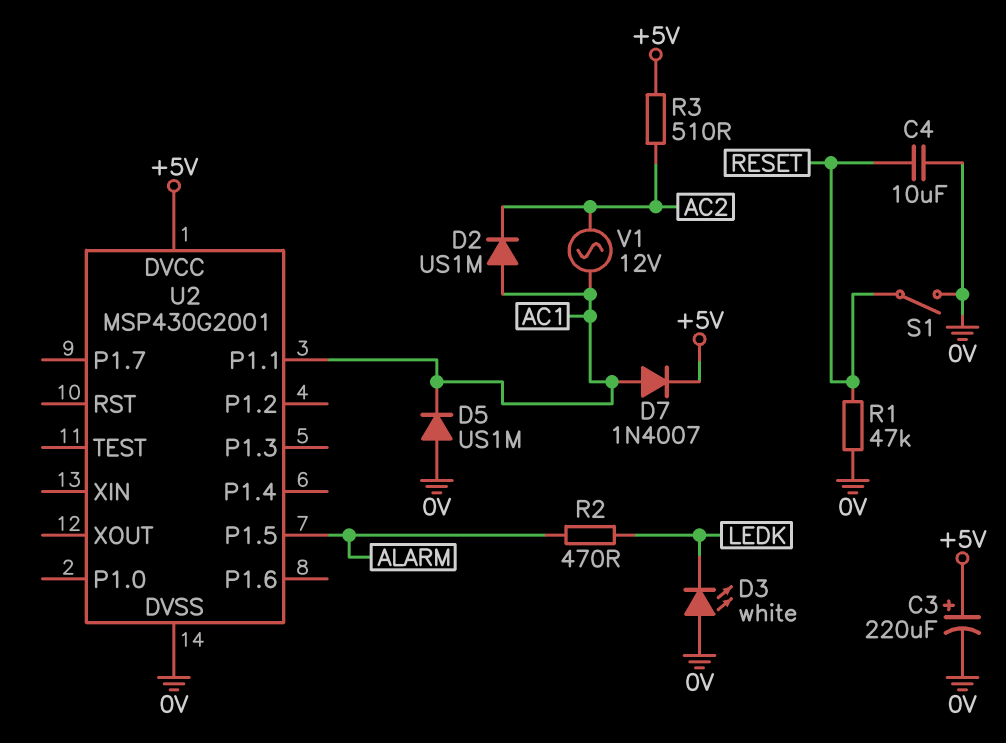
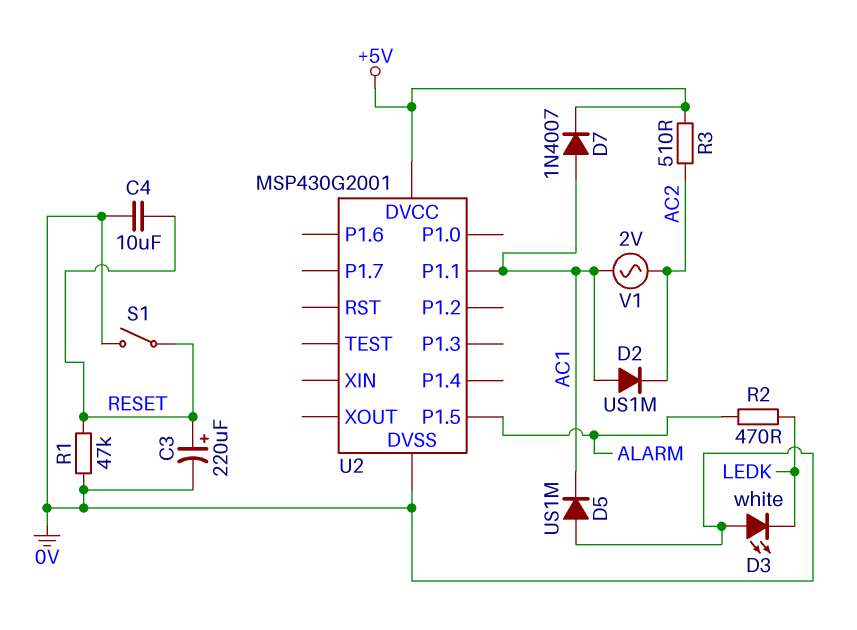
C3: 220uF (plus +5V, minus 0V) -> 220uF (plus RESET, minus 0V)
V1: AC 12V (AC1, AC2) -> AC 2V (AC1, AC2)

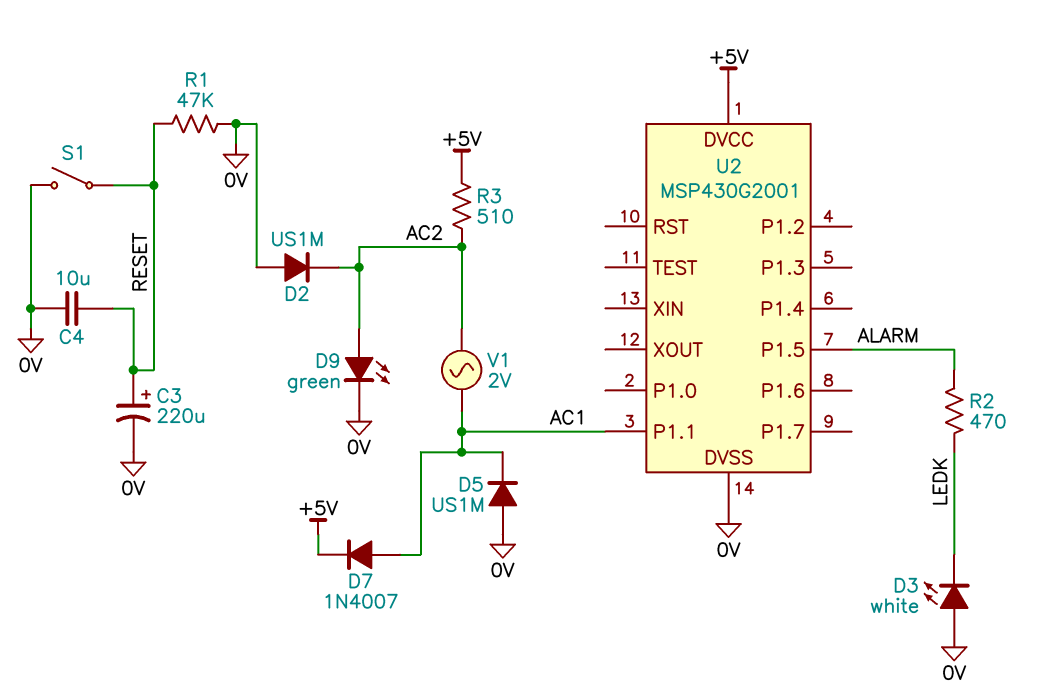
D2: diode US1M (A AC1, K AC2) -> diode US1M (A 0V, K AC2)
D9: none -> LED green (A AC2, K 0V)

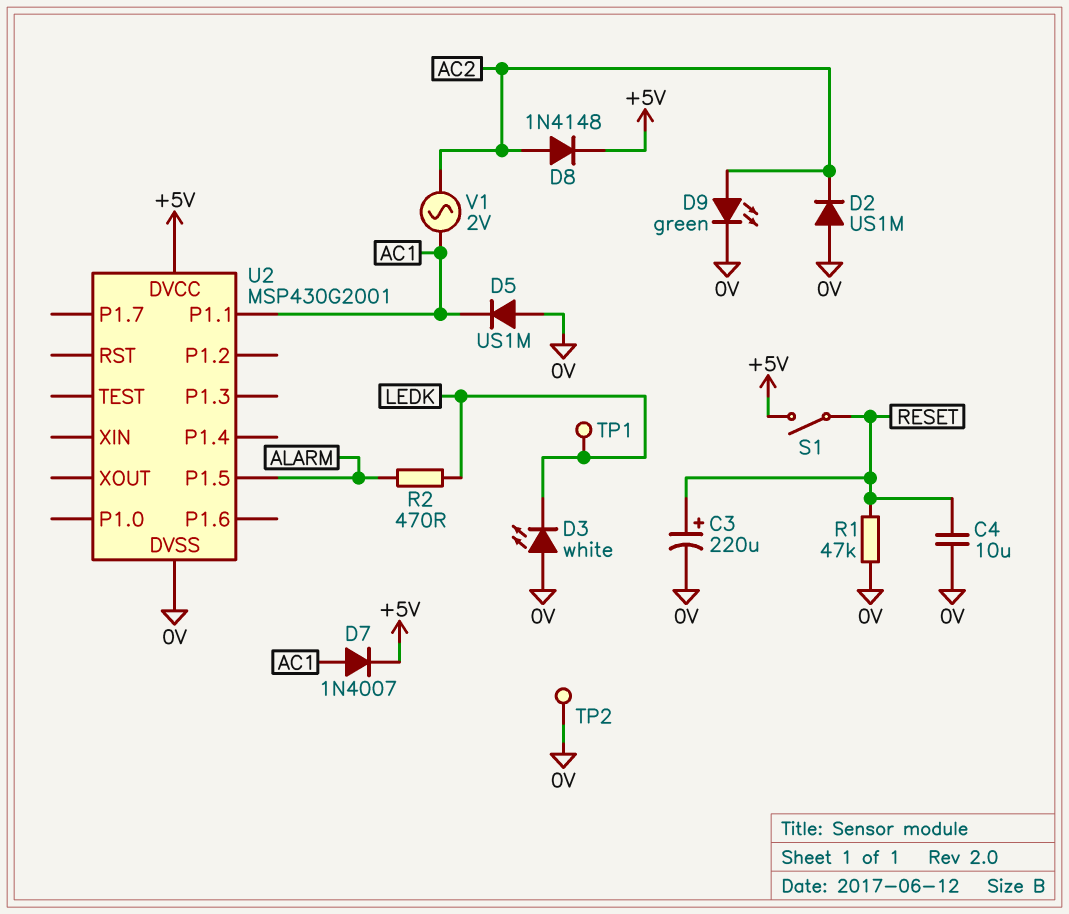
D8: none -> diode 1N4148 (A AC2, K +5V)
R3: 510 (+5V, AC2) -> none
S1: switch (0V, RESET) -> switch (+5V, RESET)
TP1: none -> test point (LEDK)
TP2: none -> test point (0V)

